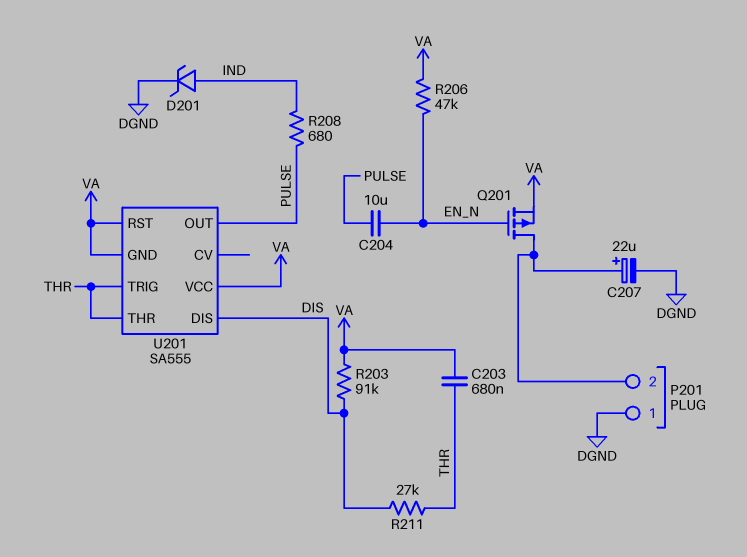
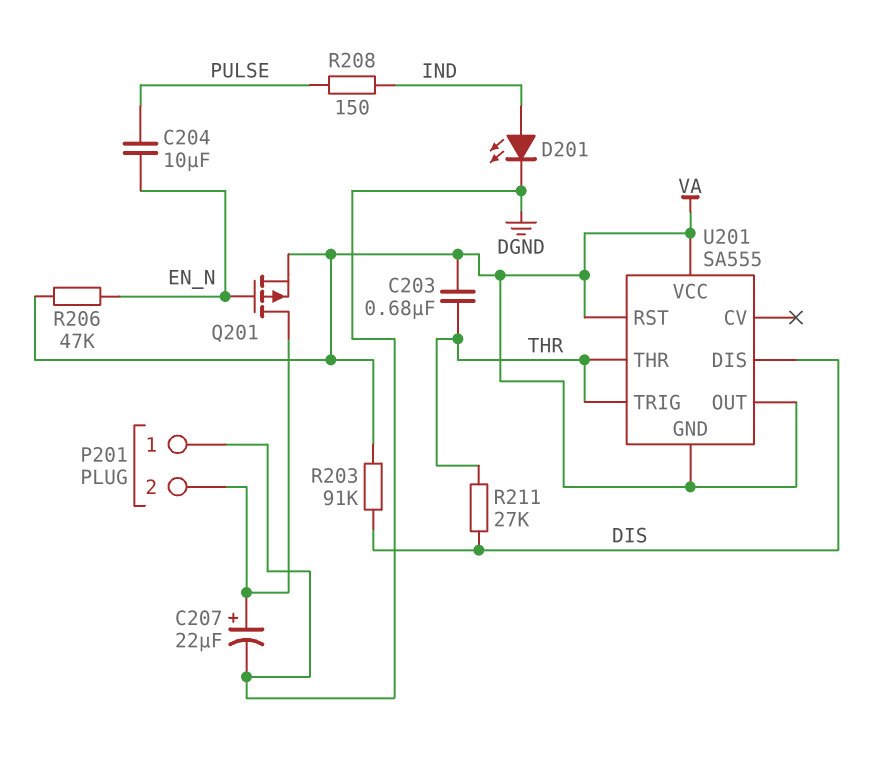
D201: zener (A IND, K DGND) -> LED (A IND, K DGND)
R208: 680 (IND, PULSE) -> 150 (IND, PULSE)
U201 pin OUT: PULSE -> VA

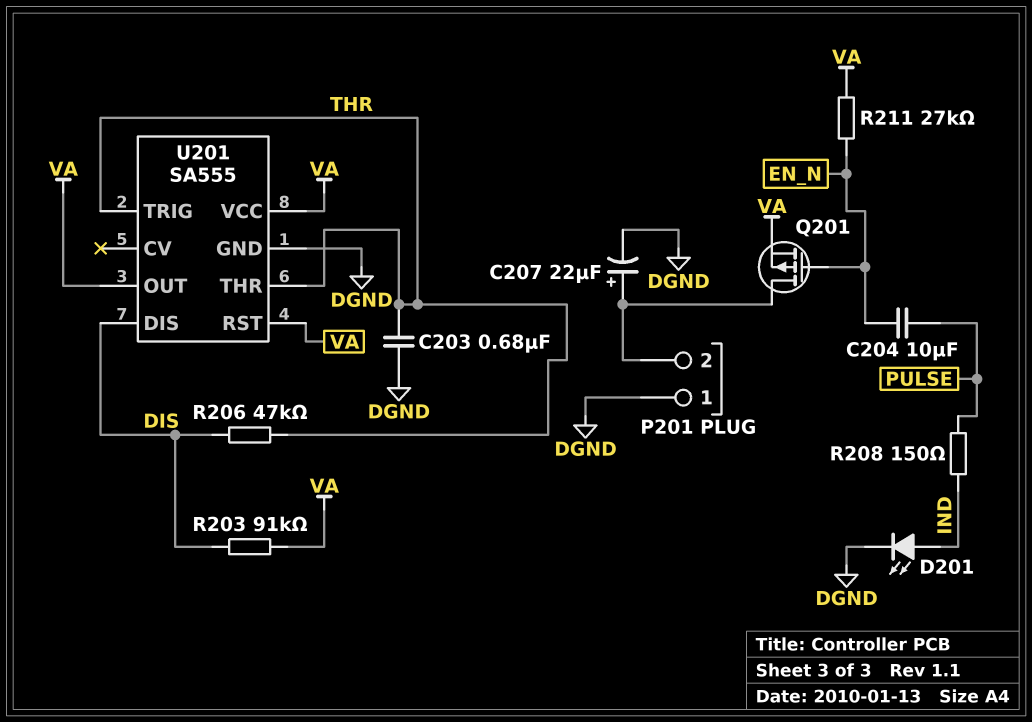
C203: 680nF (THR, VA) -> 680nF (DGND, THR)
R206: 47k (EN_N, VA) -> 47k (DIS, THR)
R211: 27k (DIS, THR) -> 27k (EN_N, VA)
U201 pin GND: VA -> DGND

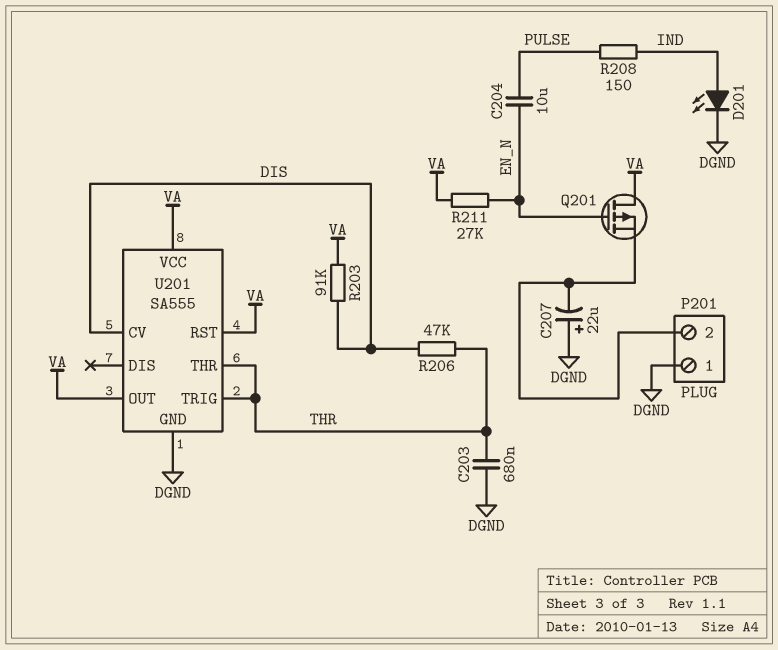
C207: 22uF (plus P201/2, minus DGND) -> 22uF (plus DGND, minus P201/2)
Q201: PMOS (G EN_N, D P201/2, S VA) -> PMOS (G EN_N, D VA, S P201/2)
U201 pin CV: none -> DIS
U201 pin DIS: DIS -> none

